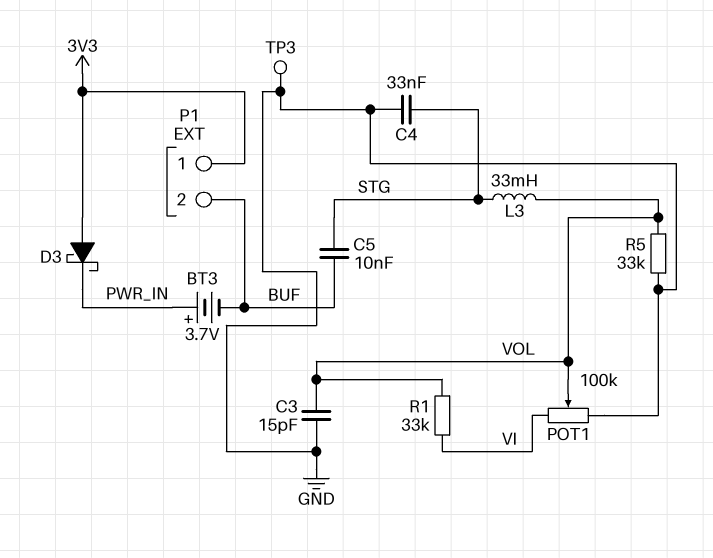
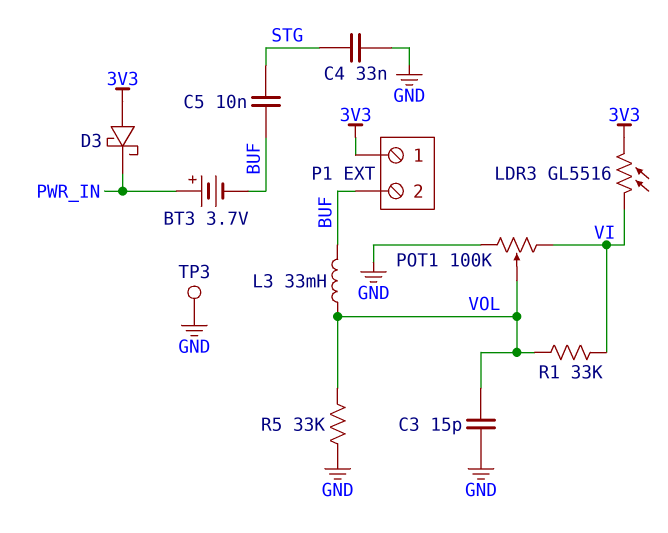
L3: 33mH (STG, VOL) -> 33mH (BUF, VOL)
LDR3: none -> GL5516 (3V3, VI)

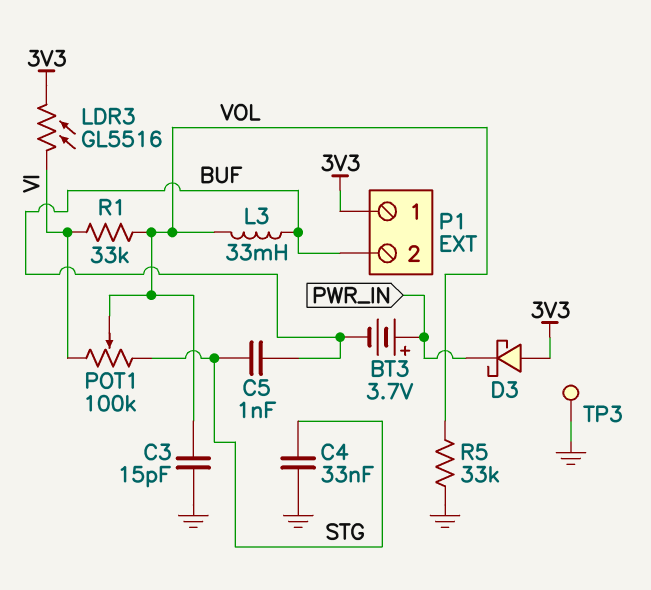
C5: 10nF (BUF, STG) -> 1nF (BUF, STG)
POT1: 100k (GND, VI, wiper VOL) -> 100k (STG, VI, wiper VOL)

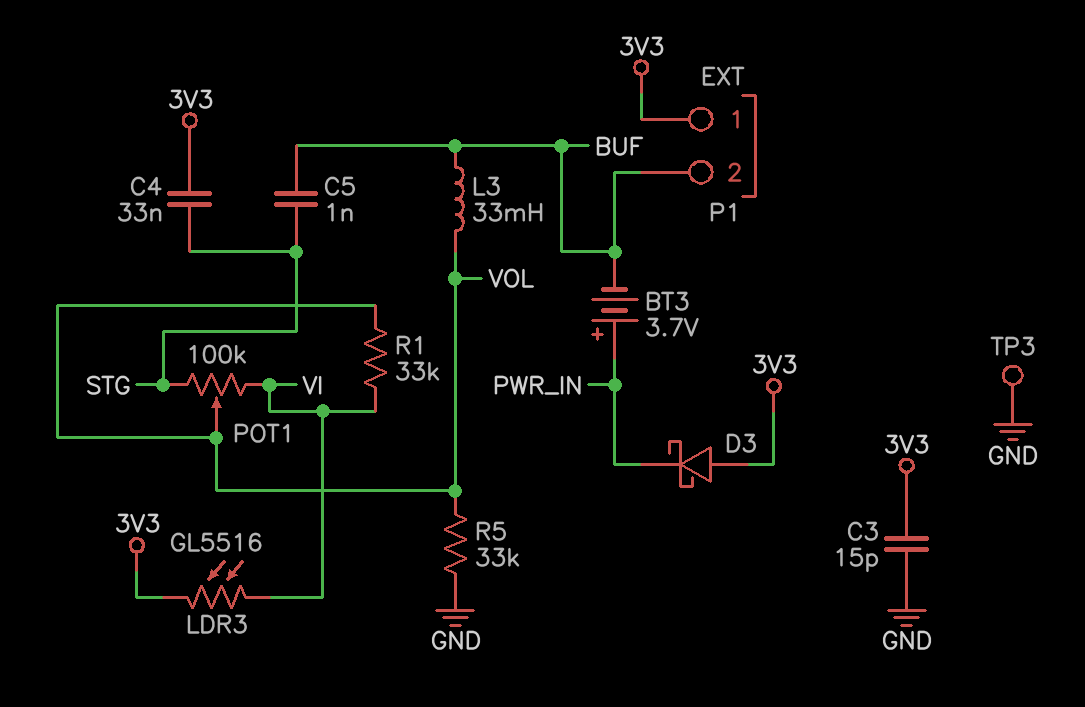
C3: 15pF (GND, VOL) -> 15pF (3V3, GND)
C4: 33nF (GND, STG) -> 33nF (3V3, STG)

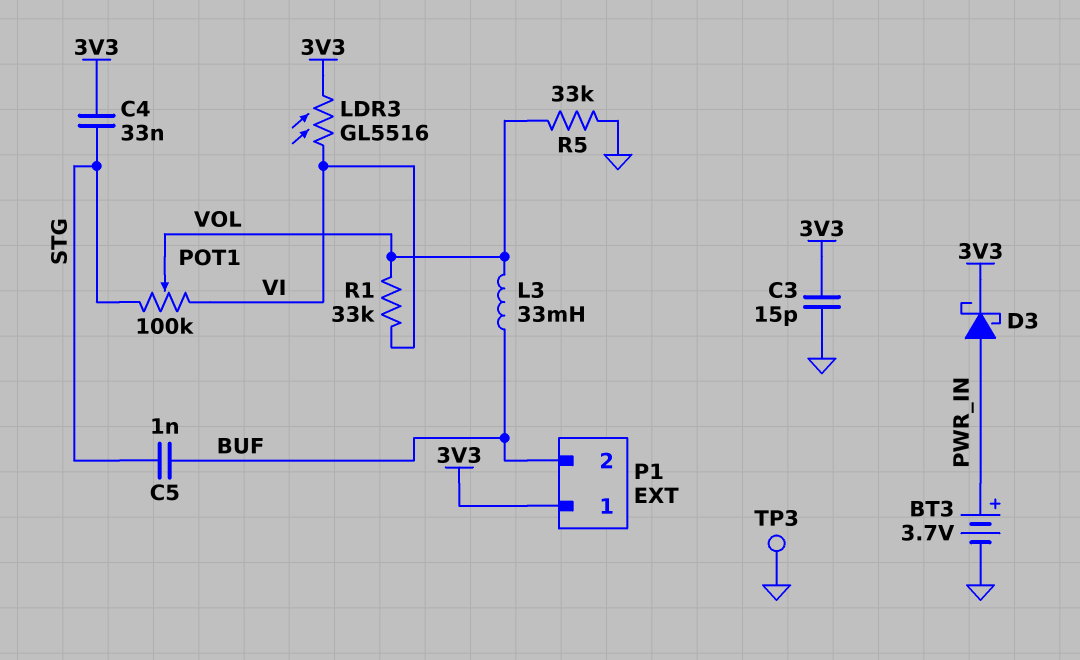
BT3: 3.7V (plus PWR_IN, minus BUF) -> 3.7V (plus PWR_IN, minus GND)
D3: schottky (A 3V3, K PWR_IN) -> schottky (A PWR_IN, K 3V3)

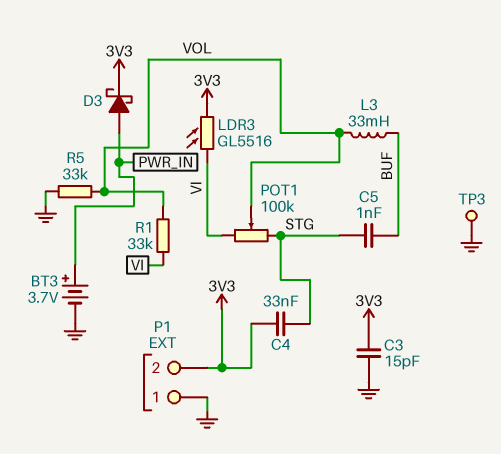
P1 pin 1: 3V3 -> GND
P1 pin 2: BUF -> 3V3

